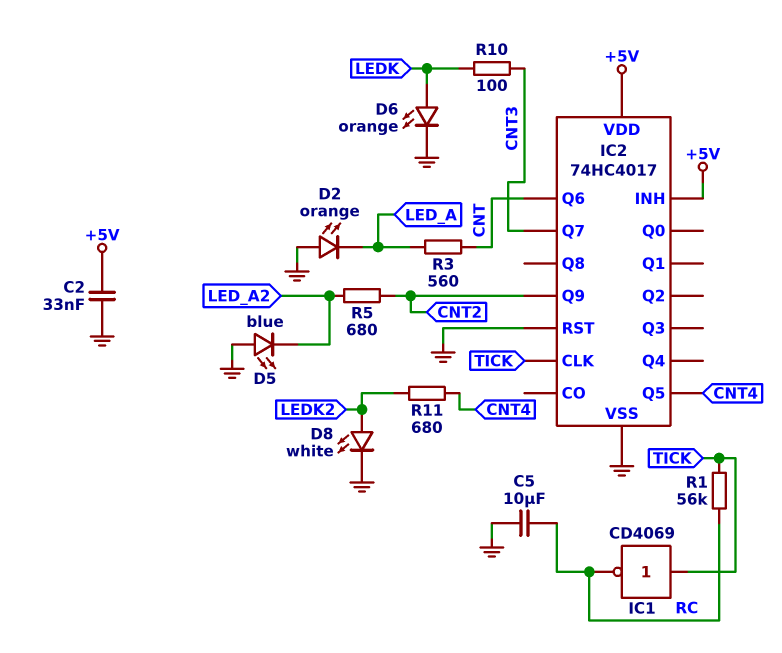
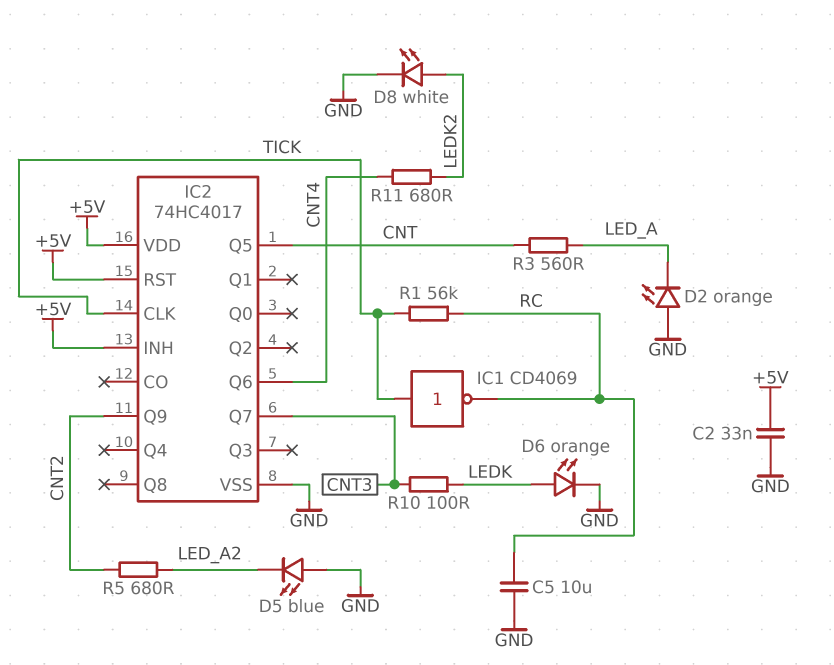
IC2 pin Q5: CNT4 -> CNT
IC2 pin Q6: CNT -> CNT4
IC2 pin RST: GND -> +5V

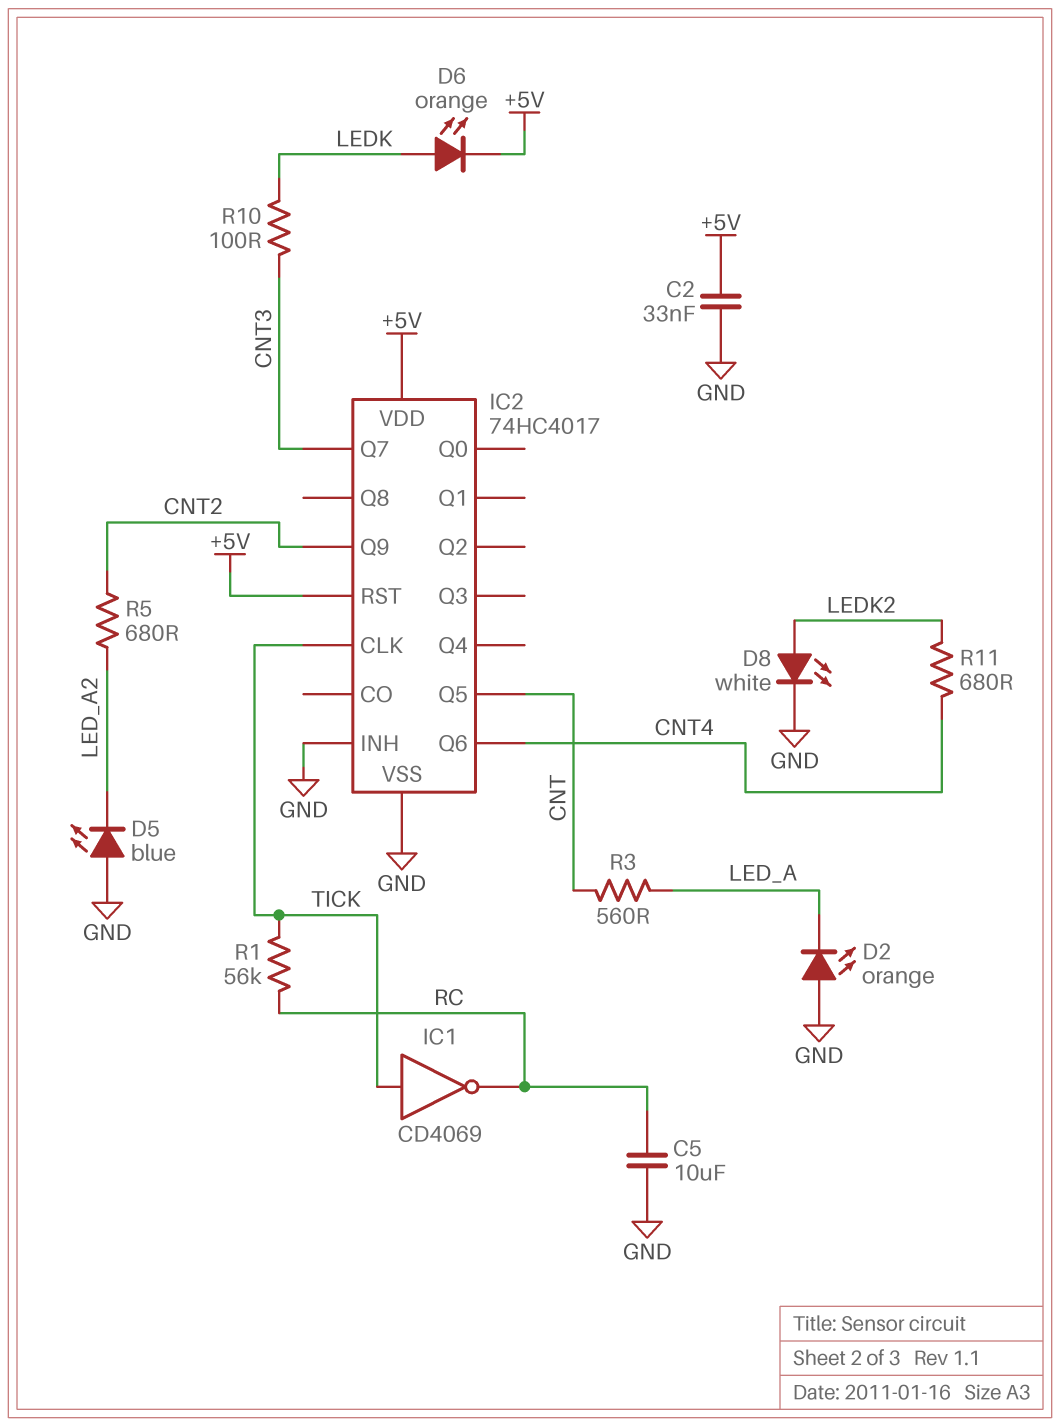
D6: LED orange (A LEDK, K GND) -> LED orange (A LEDK, K +5V)
IC2 pin INH: +5V -> GND

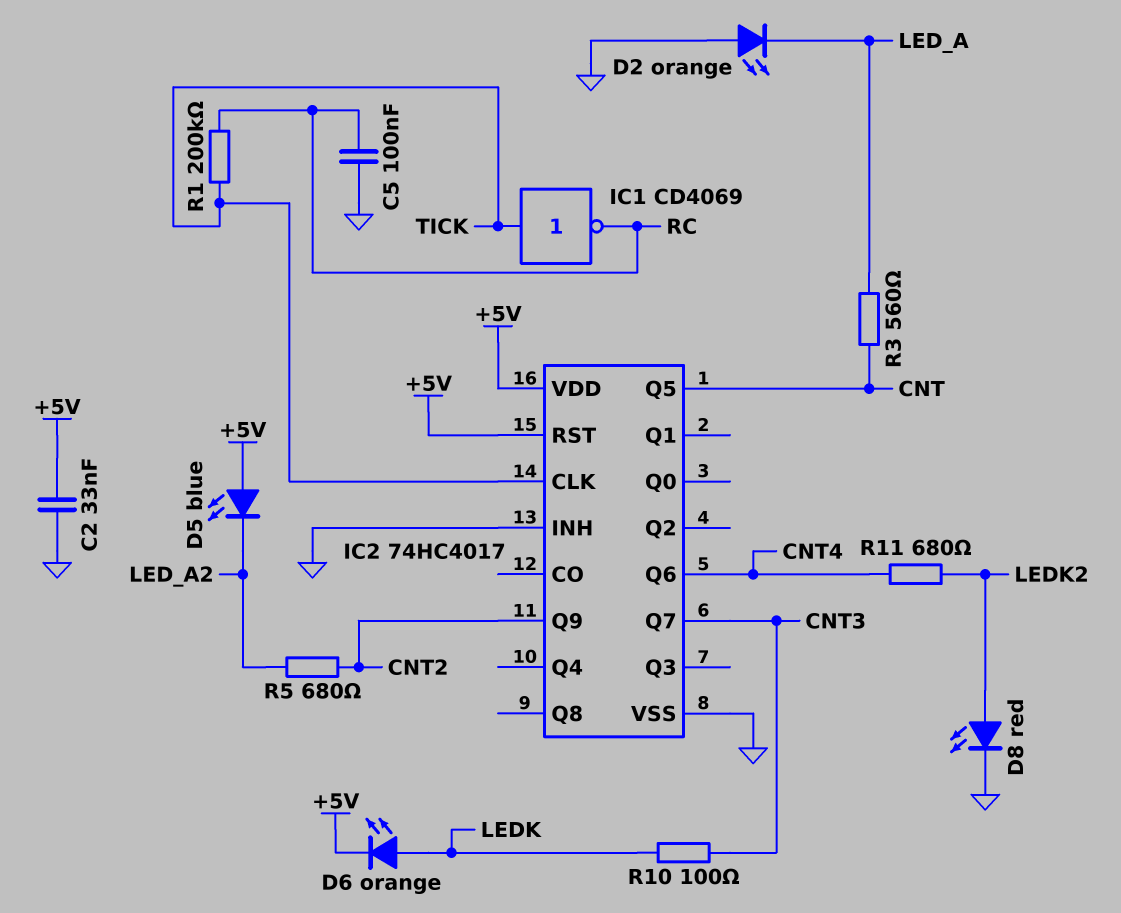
C5: 10uF (GND, RC) -> 100nF (GND, RC)
D5: LED blue (A GND, K LED_A2) -> LED blue (A +5V, K LED_A2)
D8: LED white (A LEDK2, K GND) -> LED red (A LEDK2, K GND)
R1: 56k (RC, TICK) -> 200k (RC, TICK)

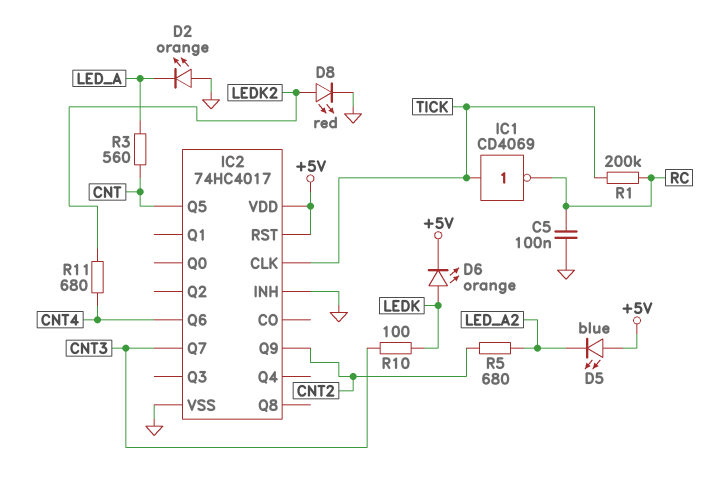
C2: 33nF (+5V, GND) -> none

